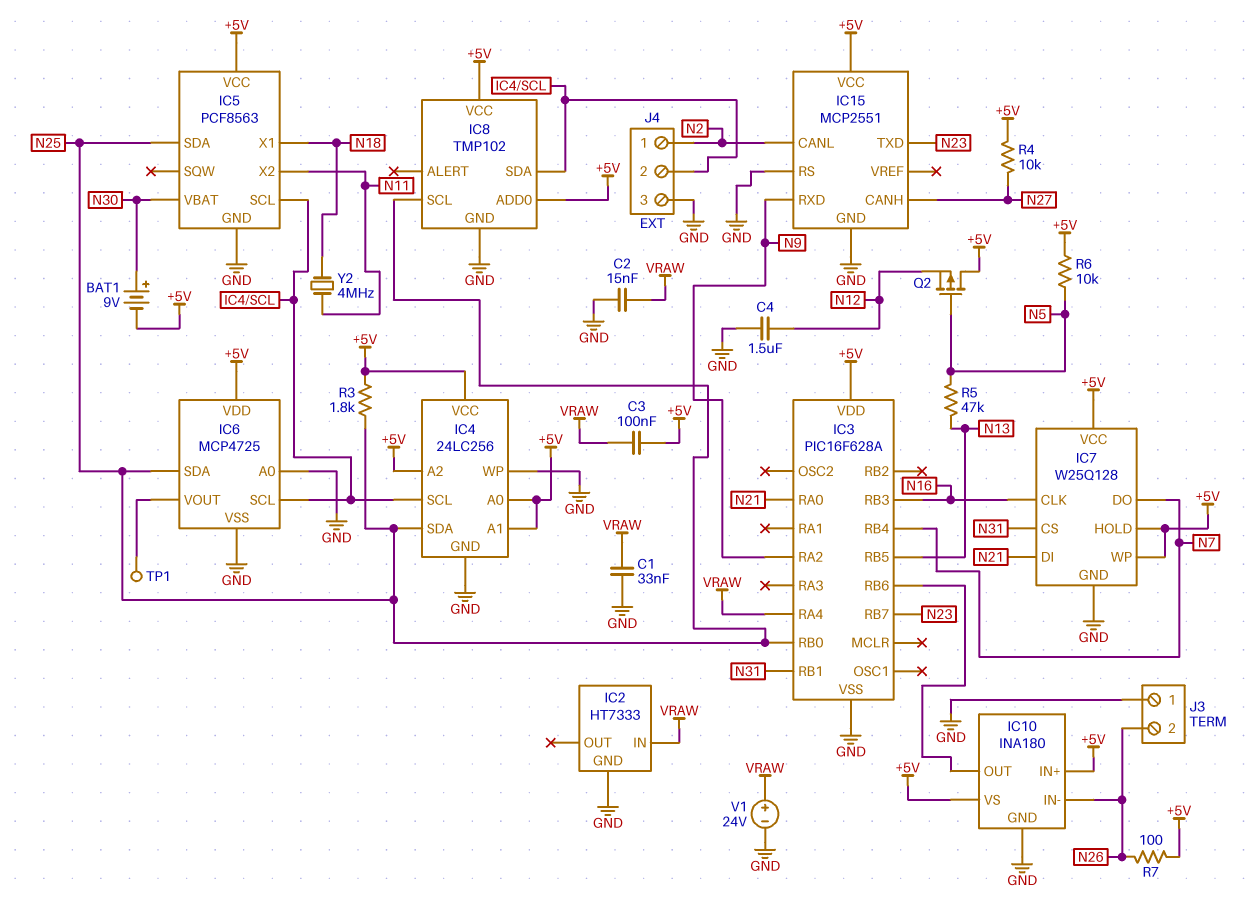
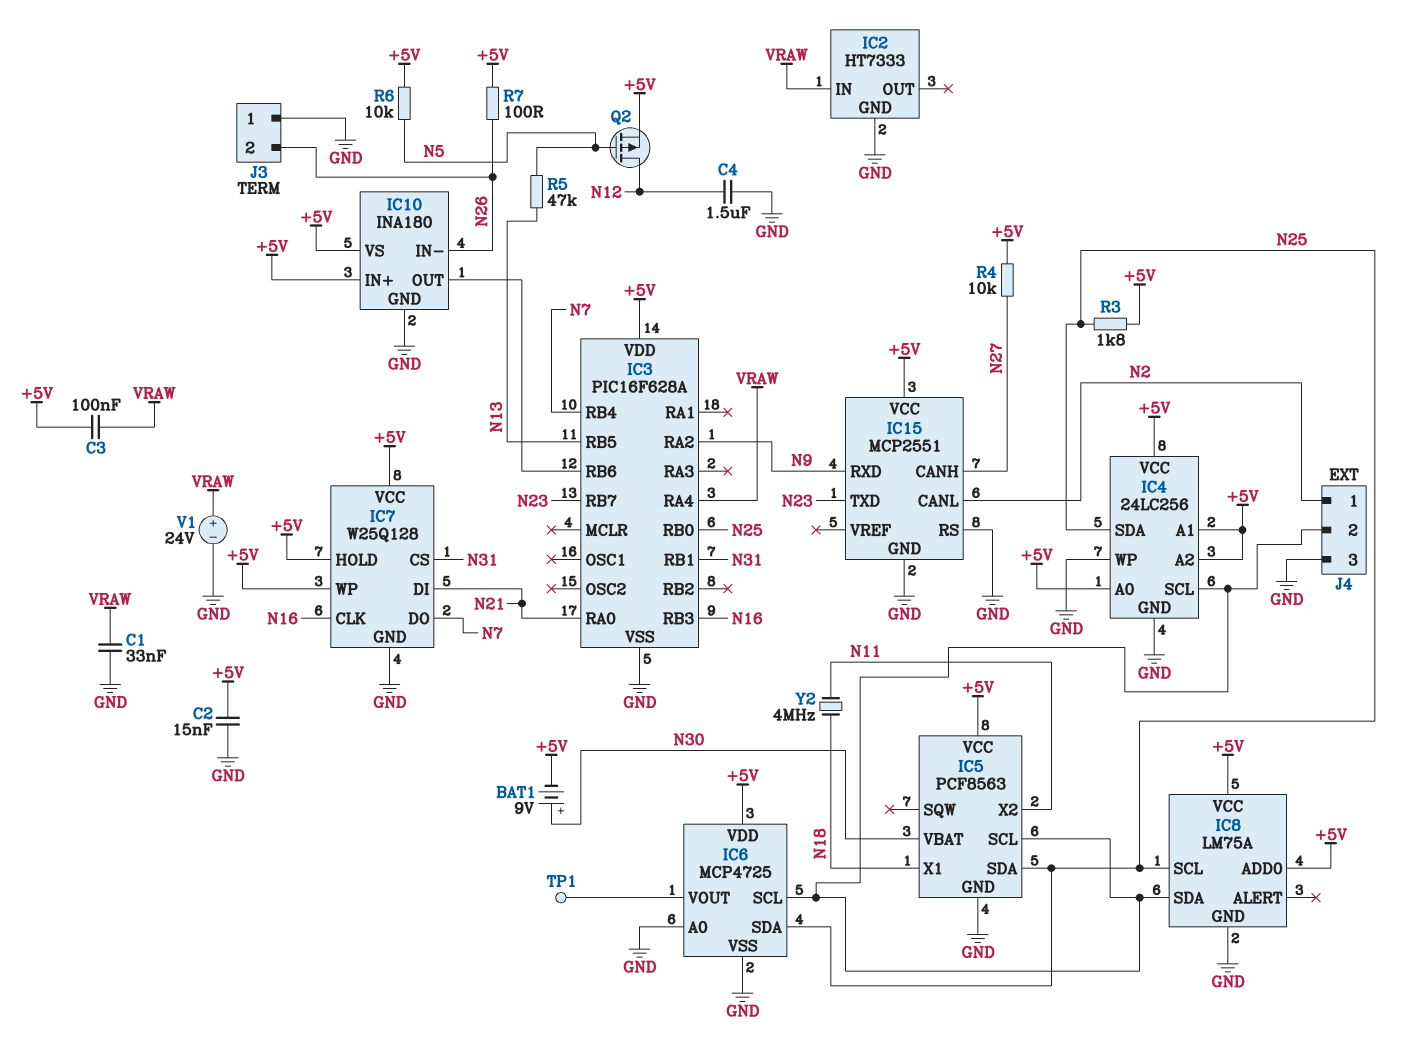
C2: 15nF (GND, VRAW) -> 15nF (+5V, GND)
IC8: TMP102 -> LM75A
Q2: PMOS (G N5, D +5V, S N12) -> PMOS (G N5, D N12, S +5V)

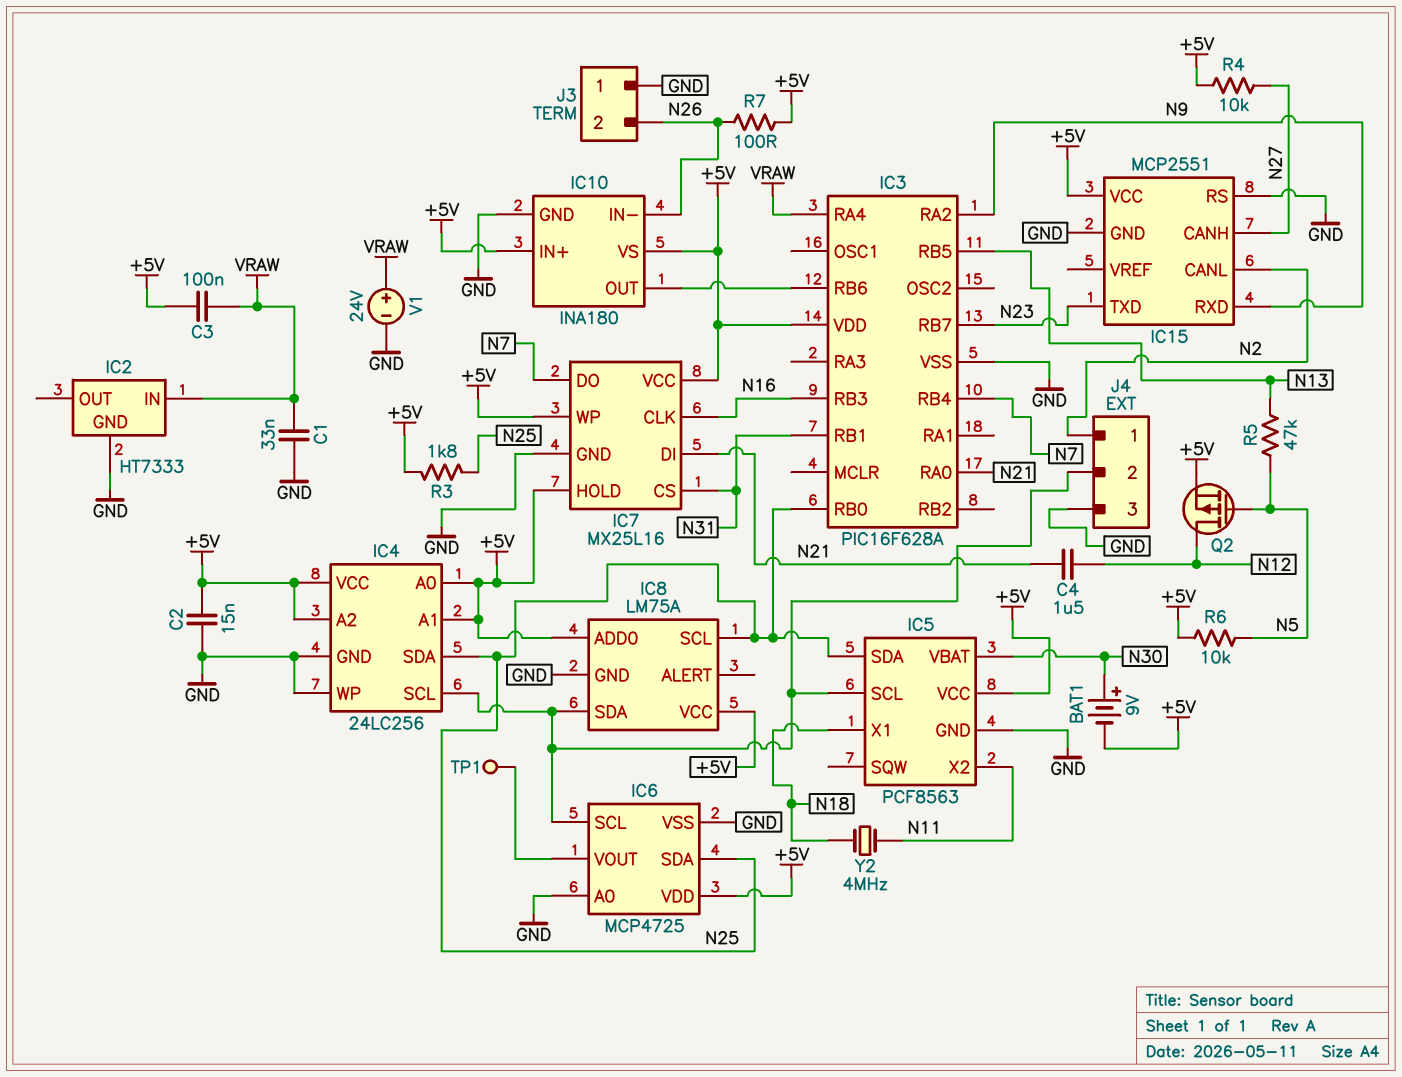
C4: 1.5uF (GND, N12) -> 1.5uF (N12, N21)
IC7: W25Q128 -> MX25L16

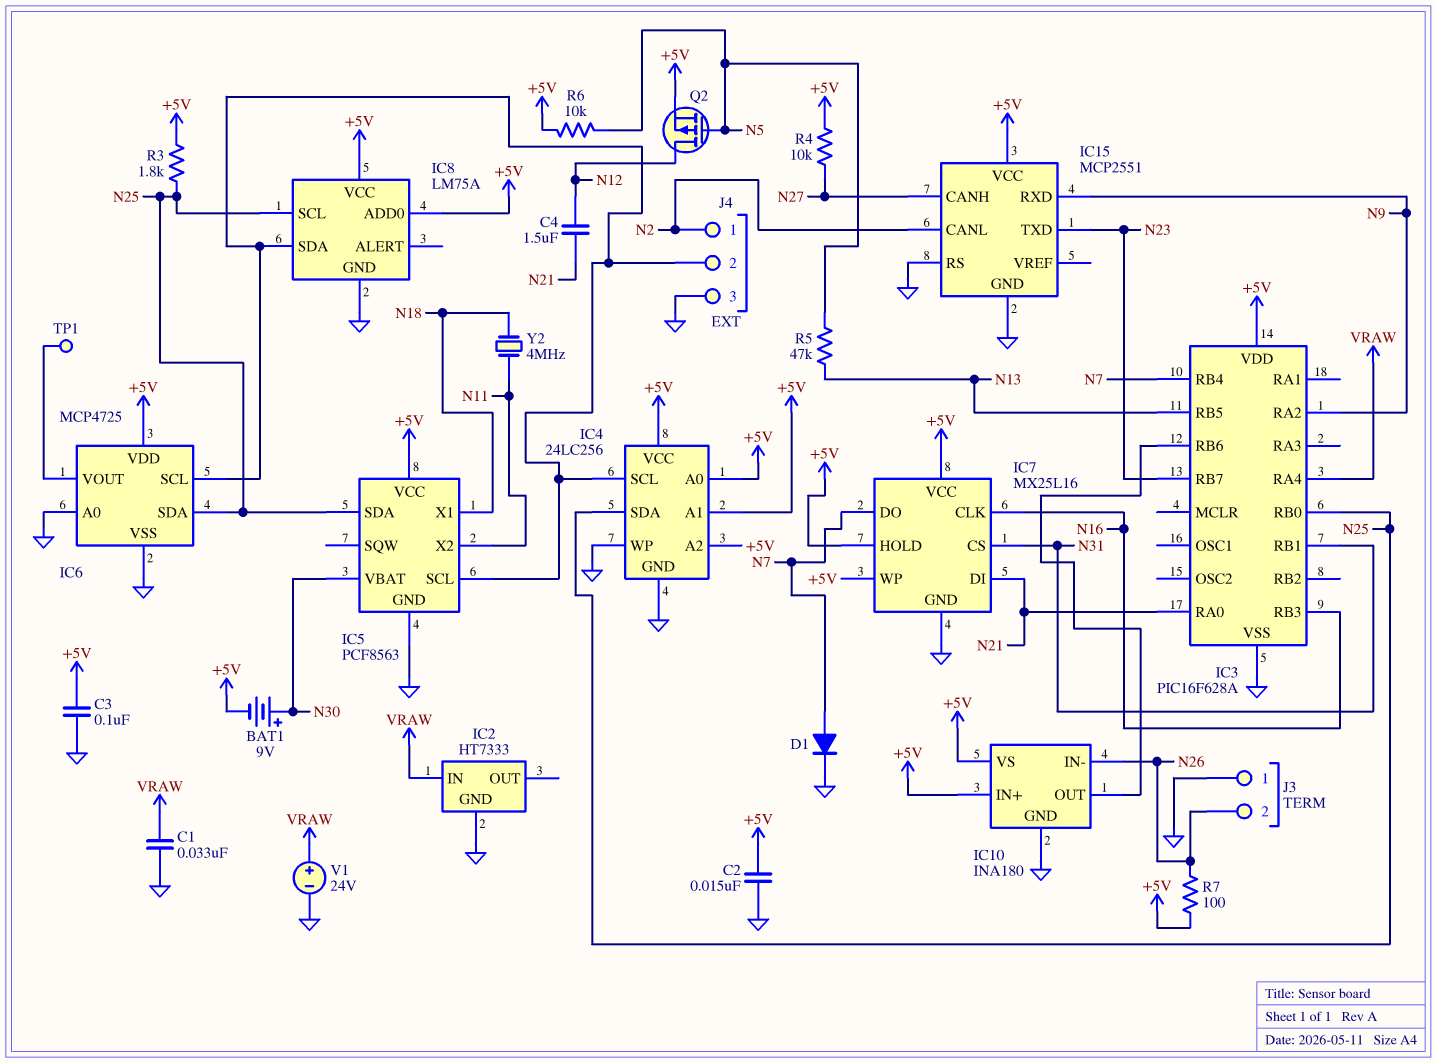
C3: 100nF (+5V, VRAW) -> 100nF (+5V, GND)
D1: none -> diode (A N7, K GND)

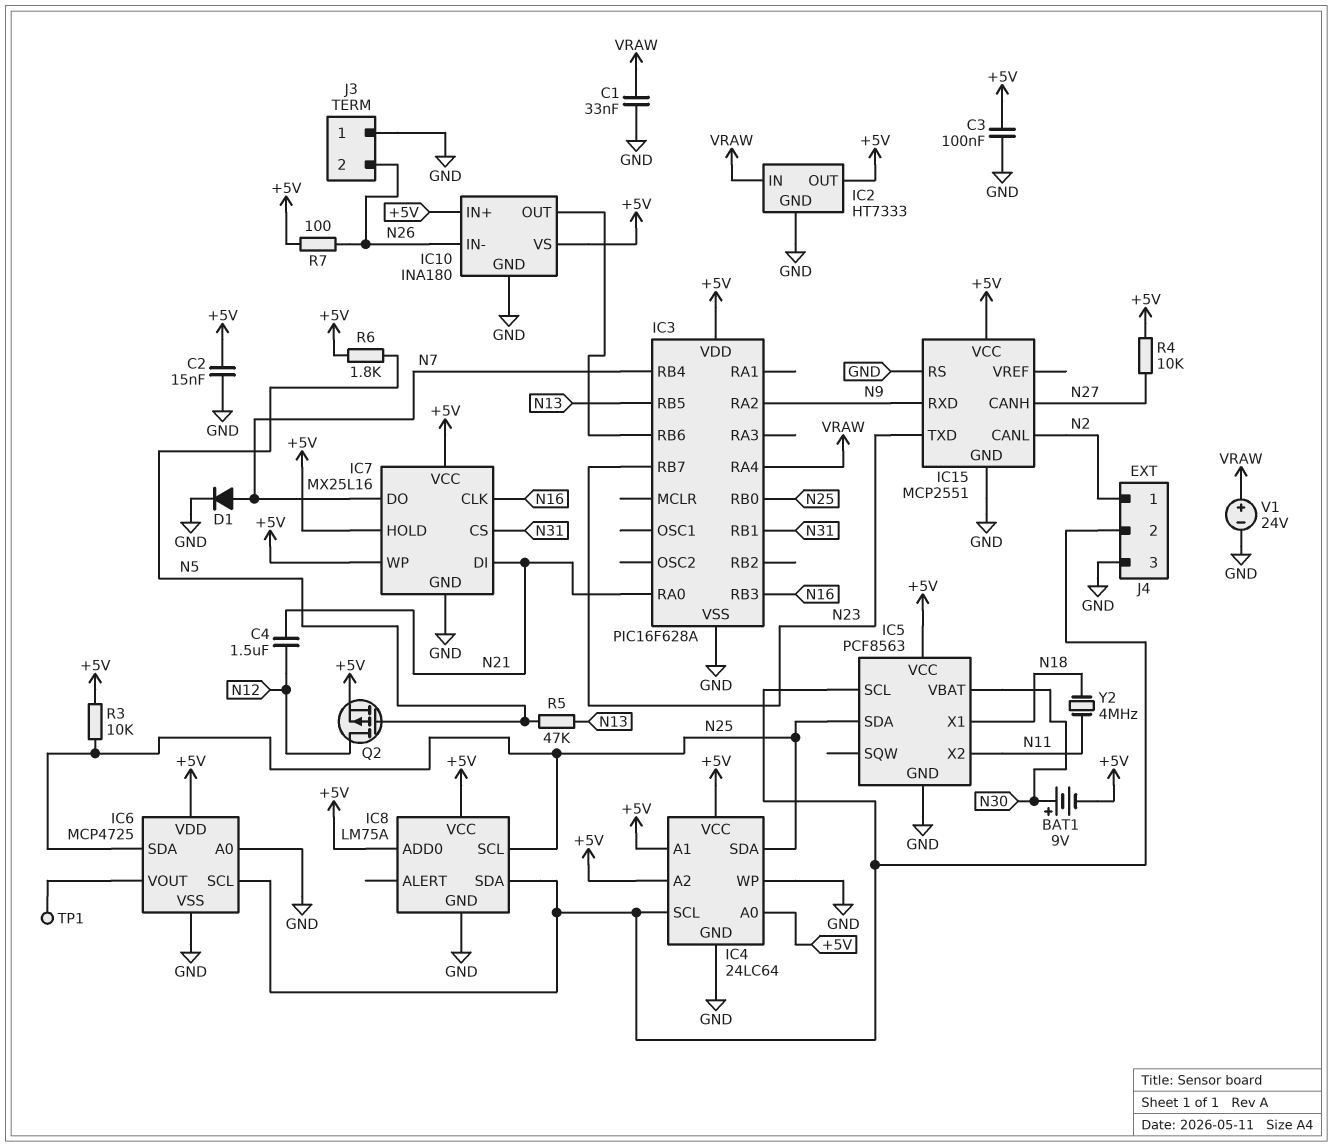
IC2 pin OUT: none -> +5V
IC4: 24LC256 -> 24LC64
R3: 1.8k (+5V, N25) -> 10k (+5V, N25)
R6: 10k (+5V, N5) -> 1.8k (+5V, N5)

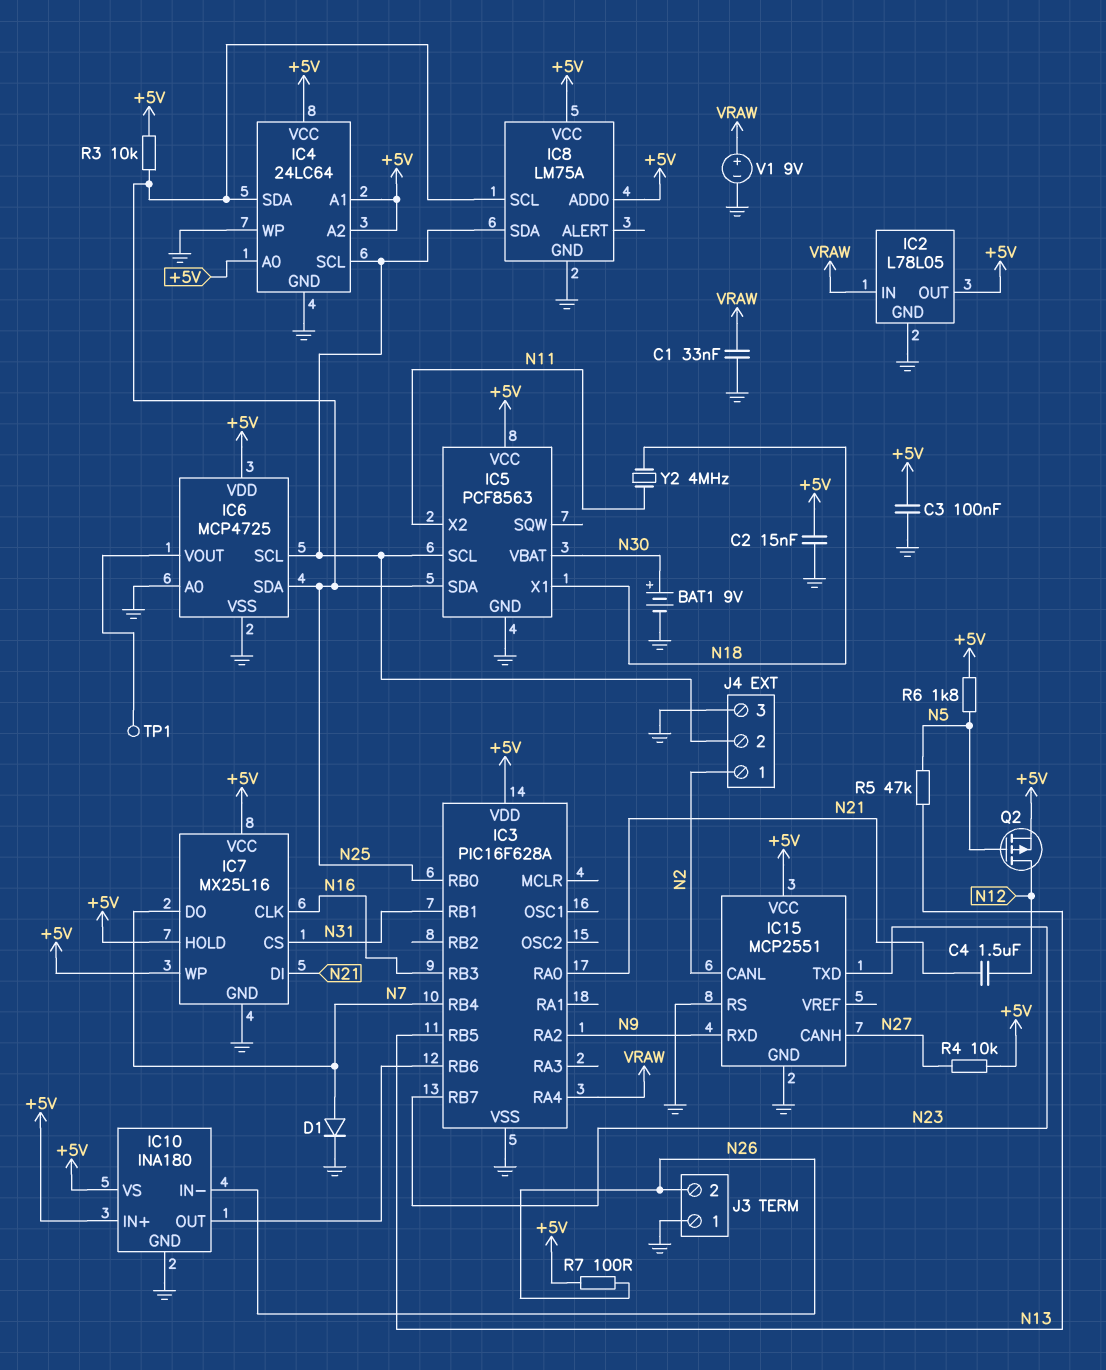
BAT1: 9V (plus N30, minus +5V) -> 9V (plus N30, minus GND)
IC2: HT7333 -> L78L05
V1: 24V (plus VRAW, minus GND) -> 9V (plus VRAW, minus GND)

